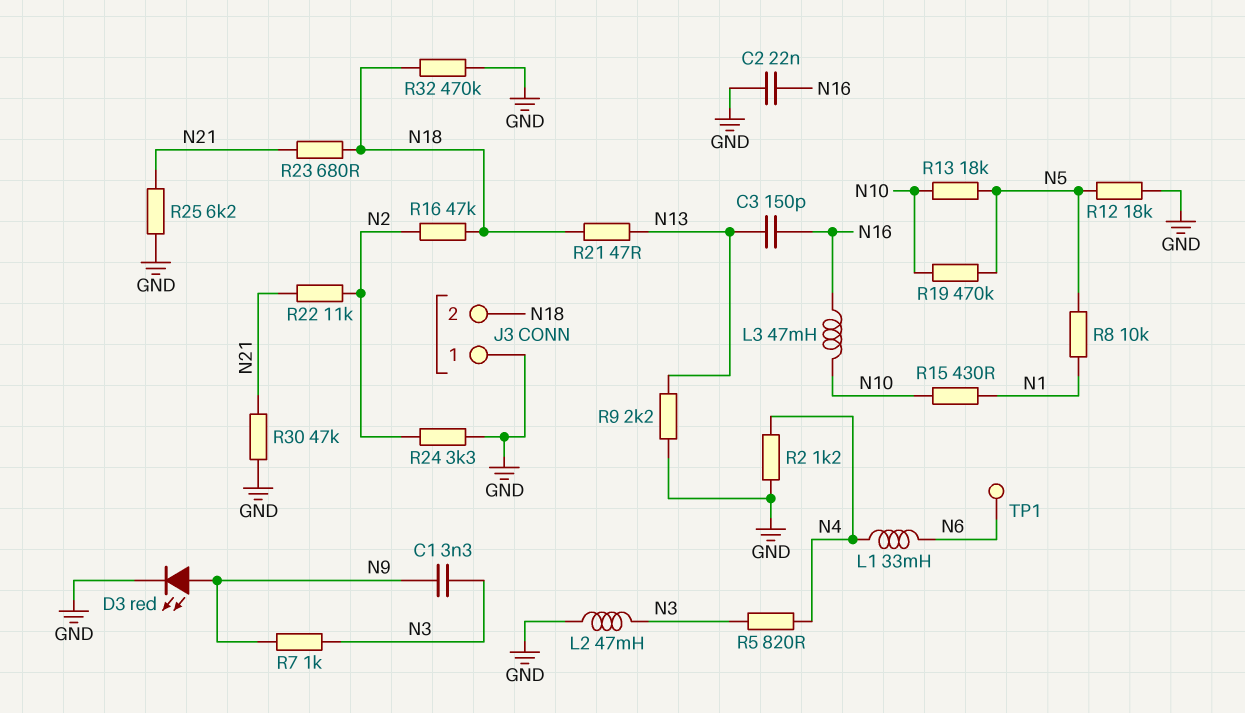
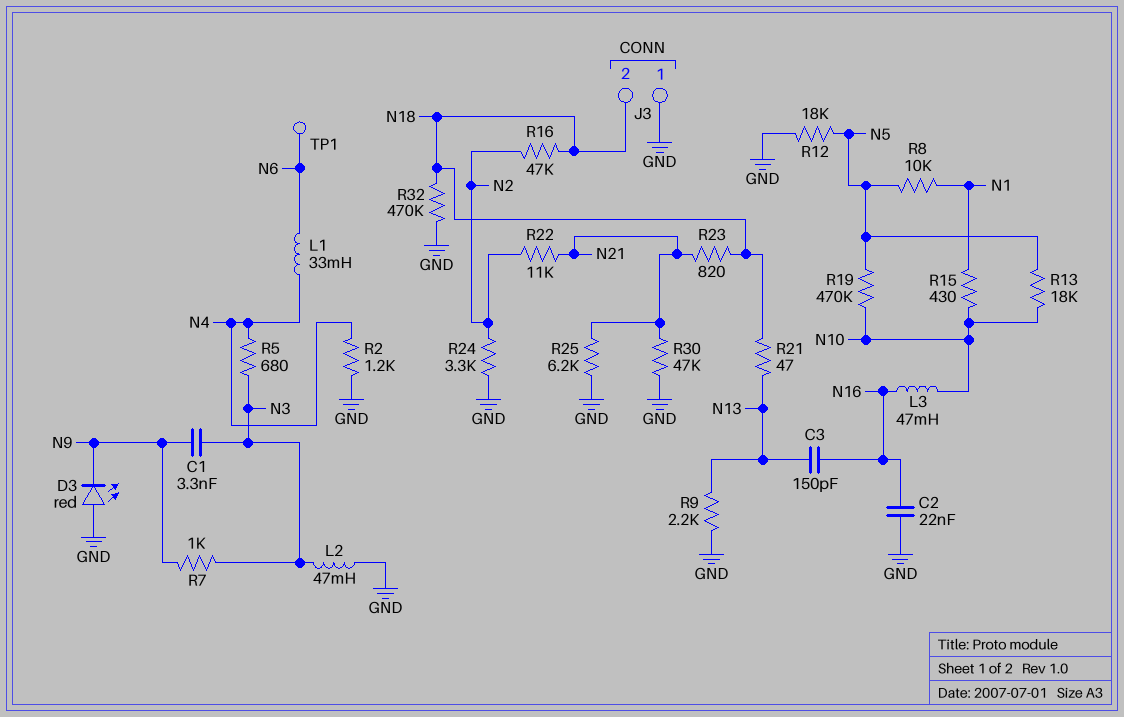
D3: LED red (A N9, K GND) -> LED red (A GND, K N9)
R5: 820 (N3, N4) -> 680 (N3, N4)
R23: 680 (N18, N21) -> 820 (N18, N21)

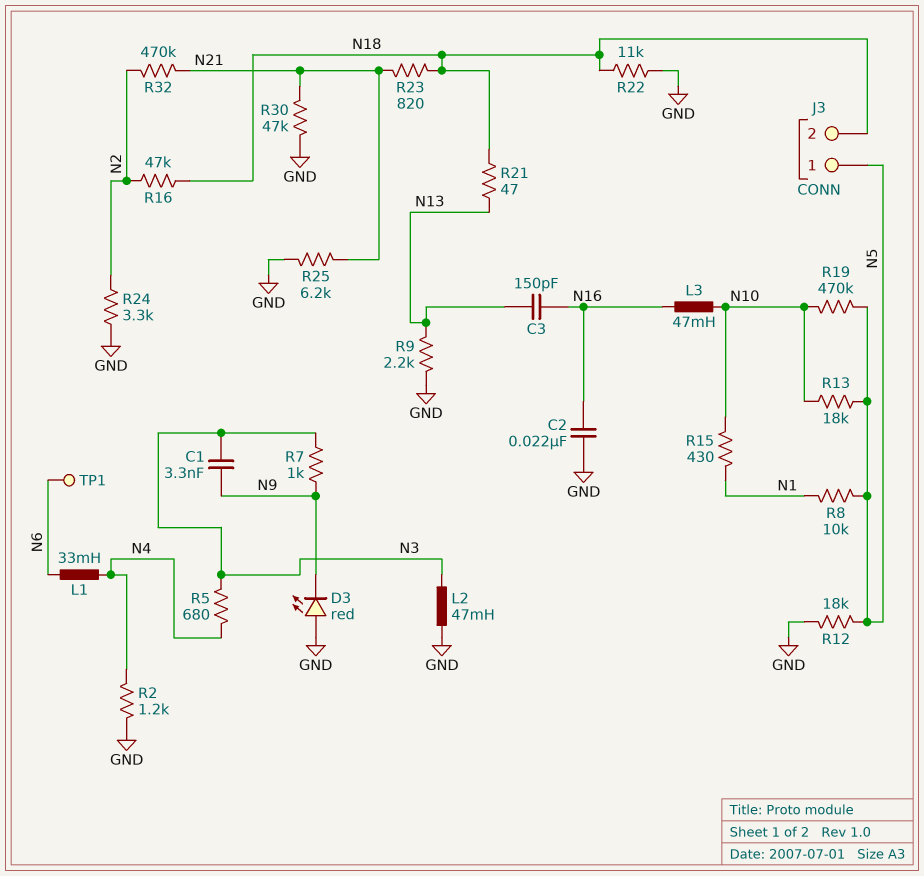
J3 pin 1: GND -> N5
R22: 11k (N2, N21) -> 11k (GND, N18)
R32: 470k (GND, N18) -> 470k (N2, N21)

